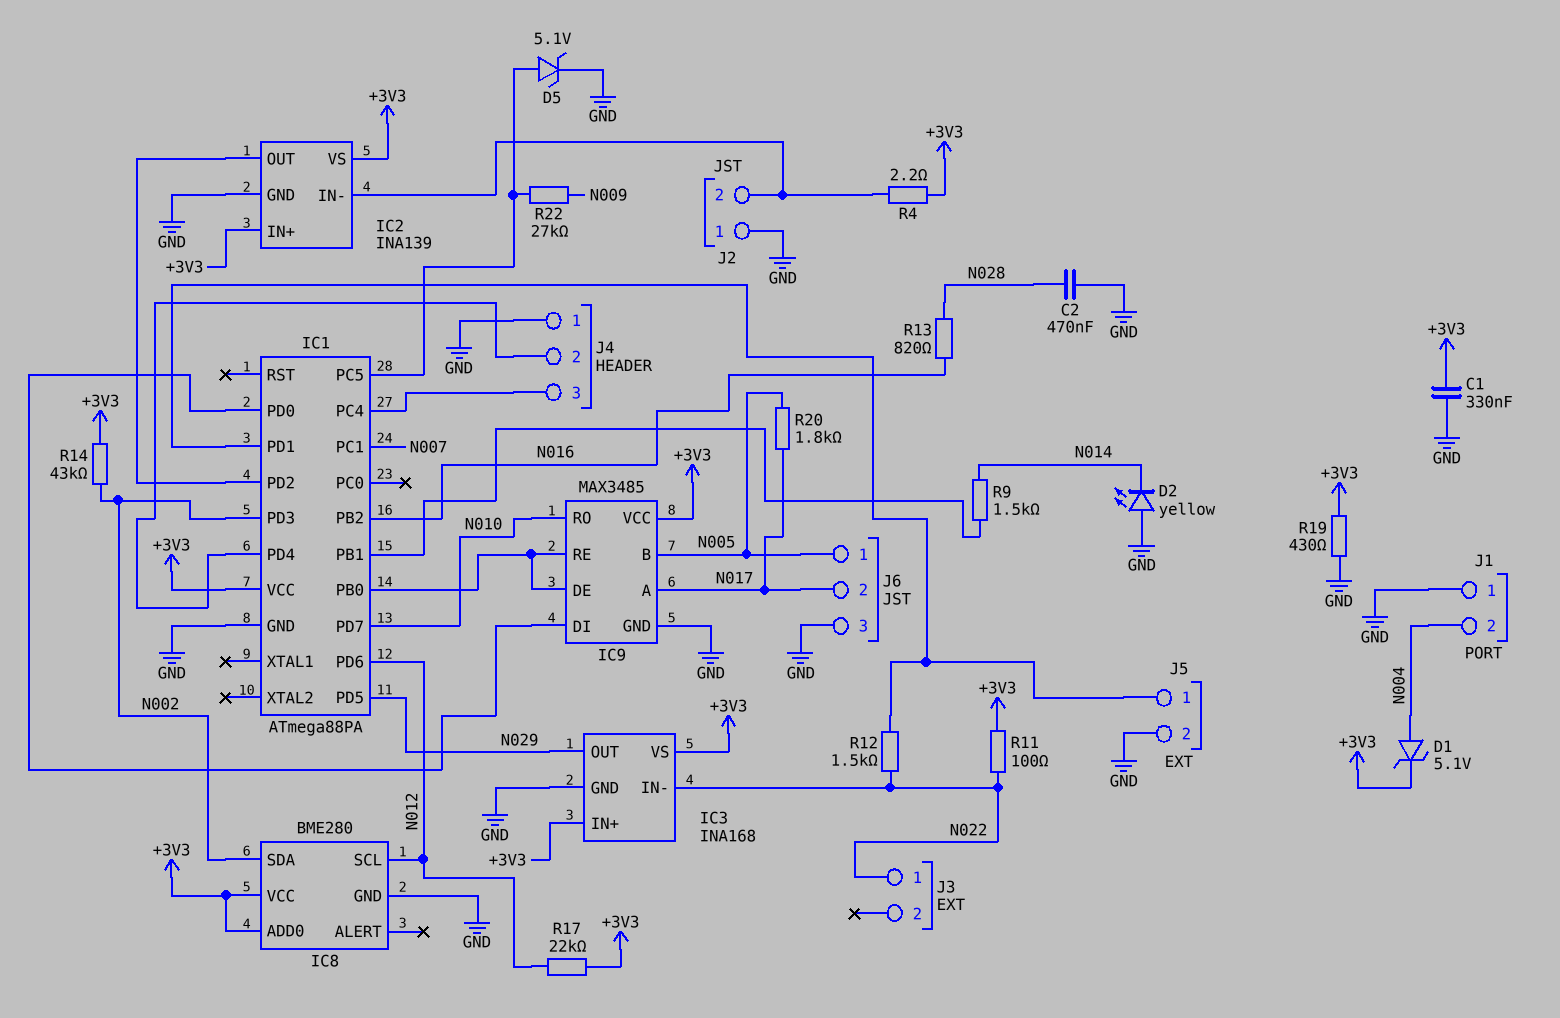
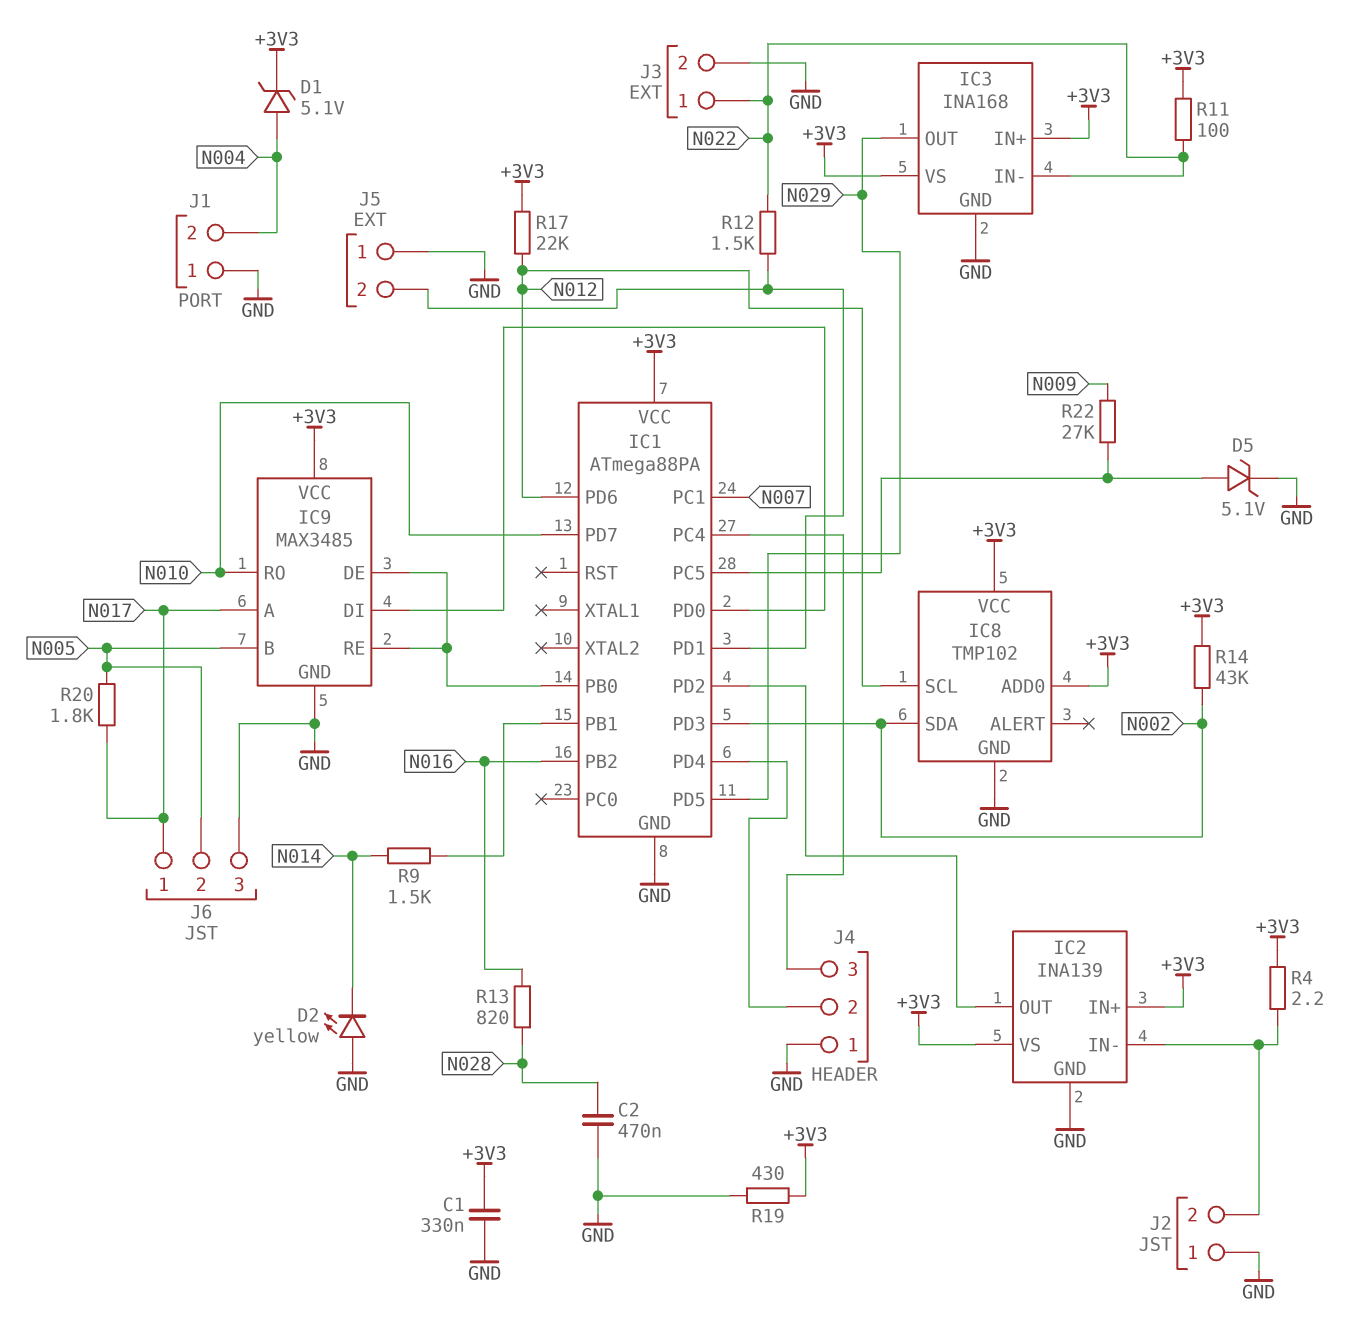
IC8: BME280 -> TMP102
J3 pin 2: none -> GND
J5 pin 1: IC1/PD1 -> GND
J5 pin 2: GND -> IC1/PD1
J6 pin 1: N005 -> N017
J6 pin 2: N017 -> N005

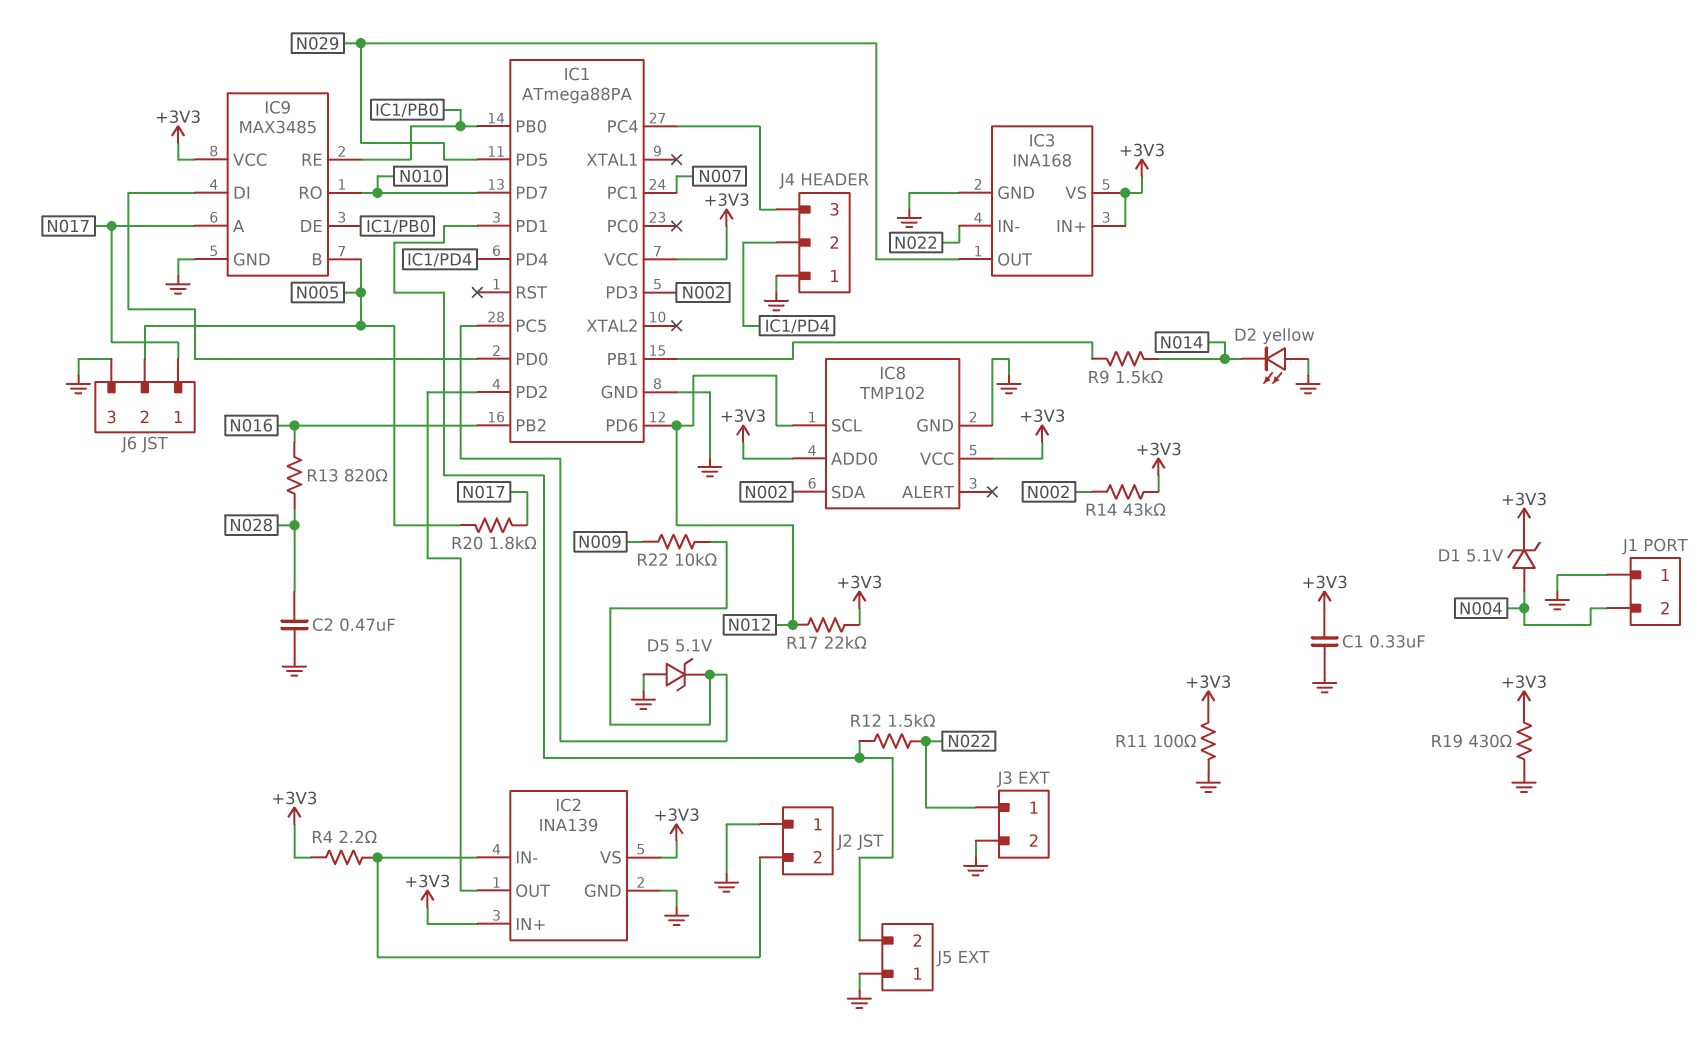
D5: zener 5.1V (A IC1/PC5, K GND) -> zener 5.1V (A GND, K IC1/PC5)
R11: 100 (+3V3, N022) -> 100 (+3V3, GND)
R22: 27k (IC1/PC5, N009) -> 10k (IC1/PC5, N009)

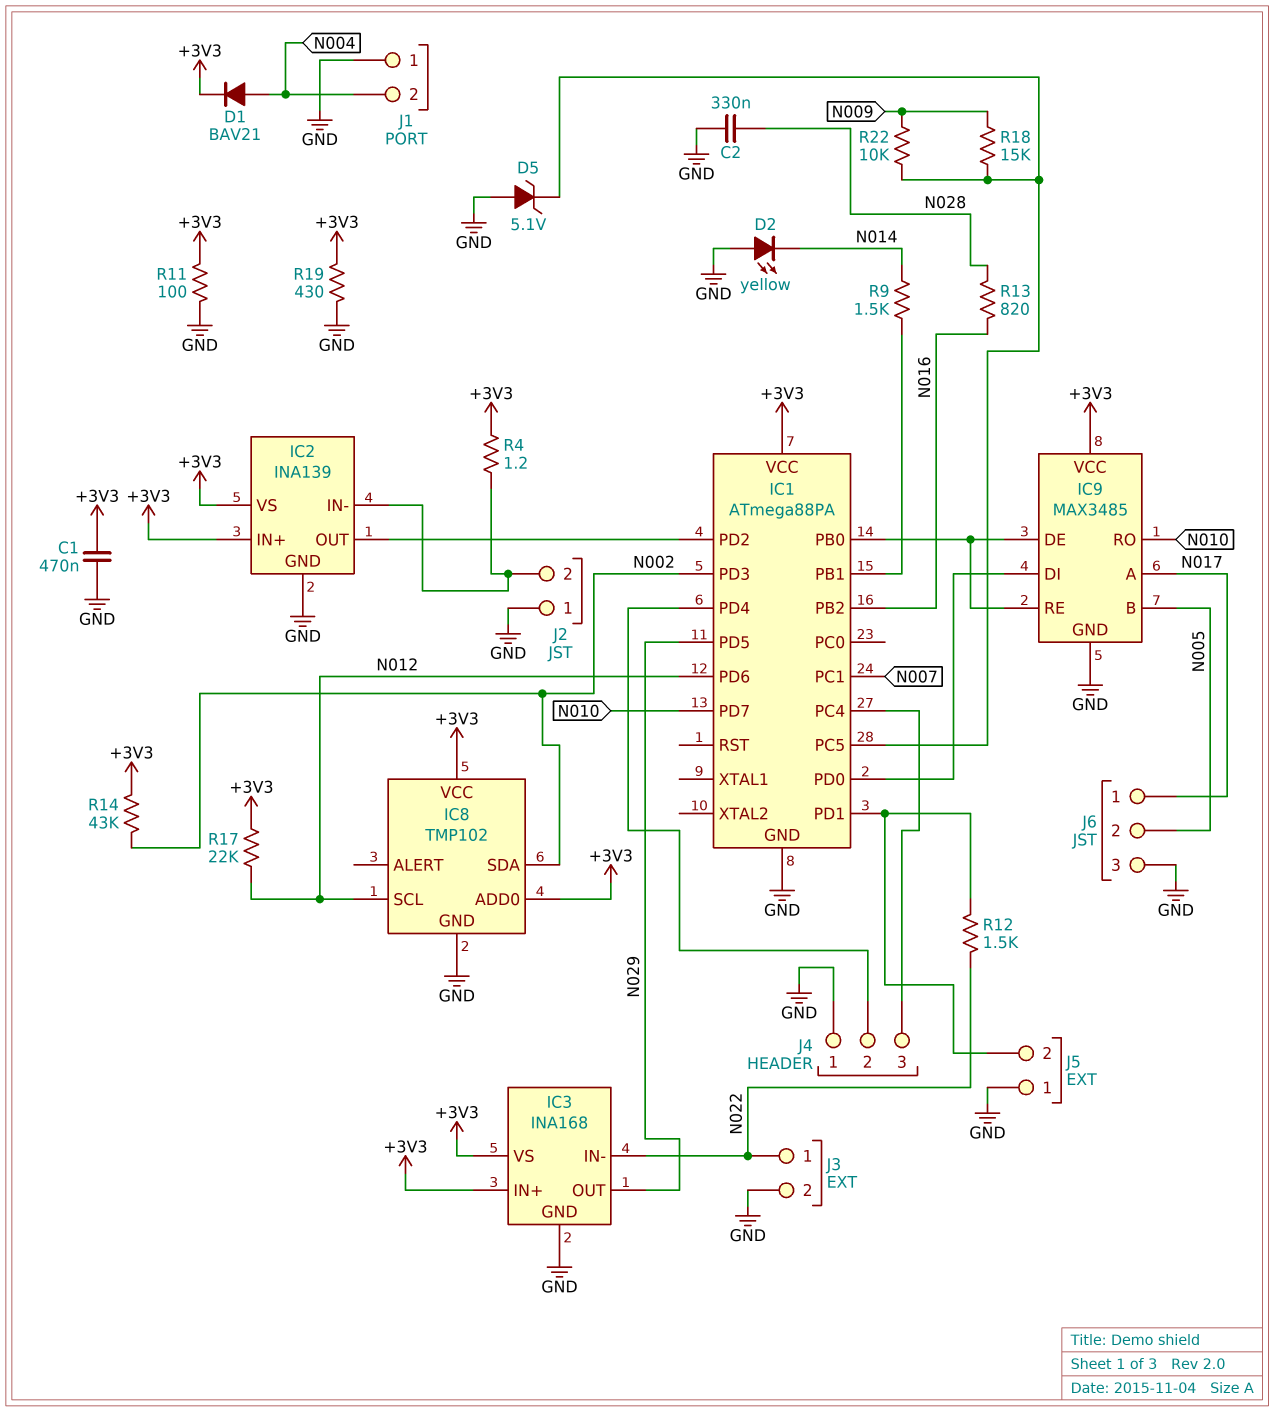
C1: 330nF (+3V3, GND) -> 470nF (+3V3, GND)
C2: 470nF (GND, N028) -> 330nF (GND, N028)
D1: zener 5.1V (A N004, K +3V3) -> diode BAV21 (A N004, K +3V3)
R4: 2.2 (+3V3, IC2/IN-) -> 1.2 (+3V3, IC2/IN-)
R18: none -> 15k (IC1/PC5, N009)
R20: 1.8k (N005, N017) -> none

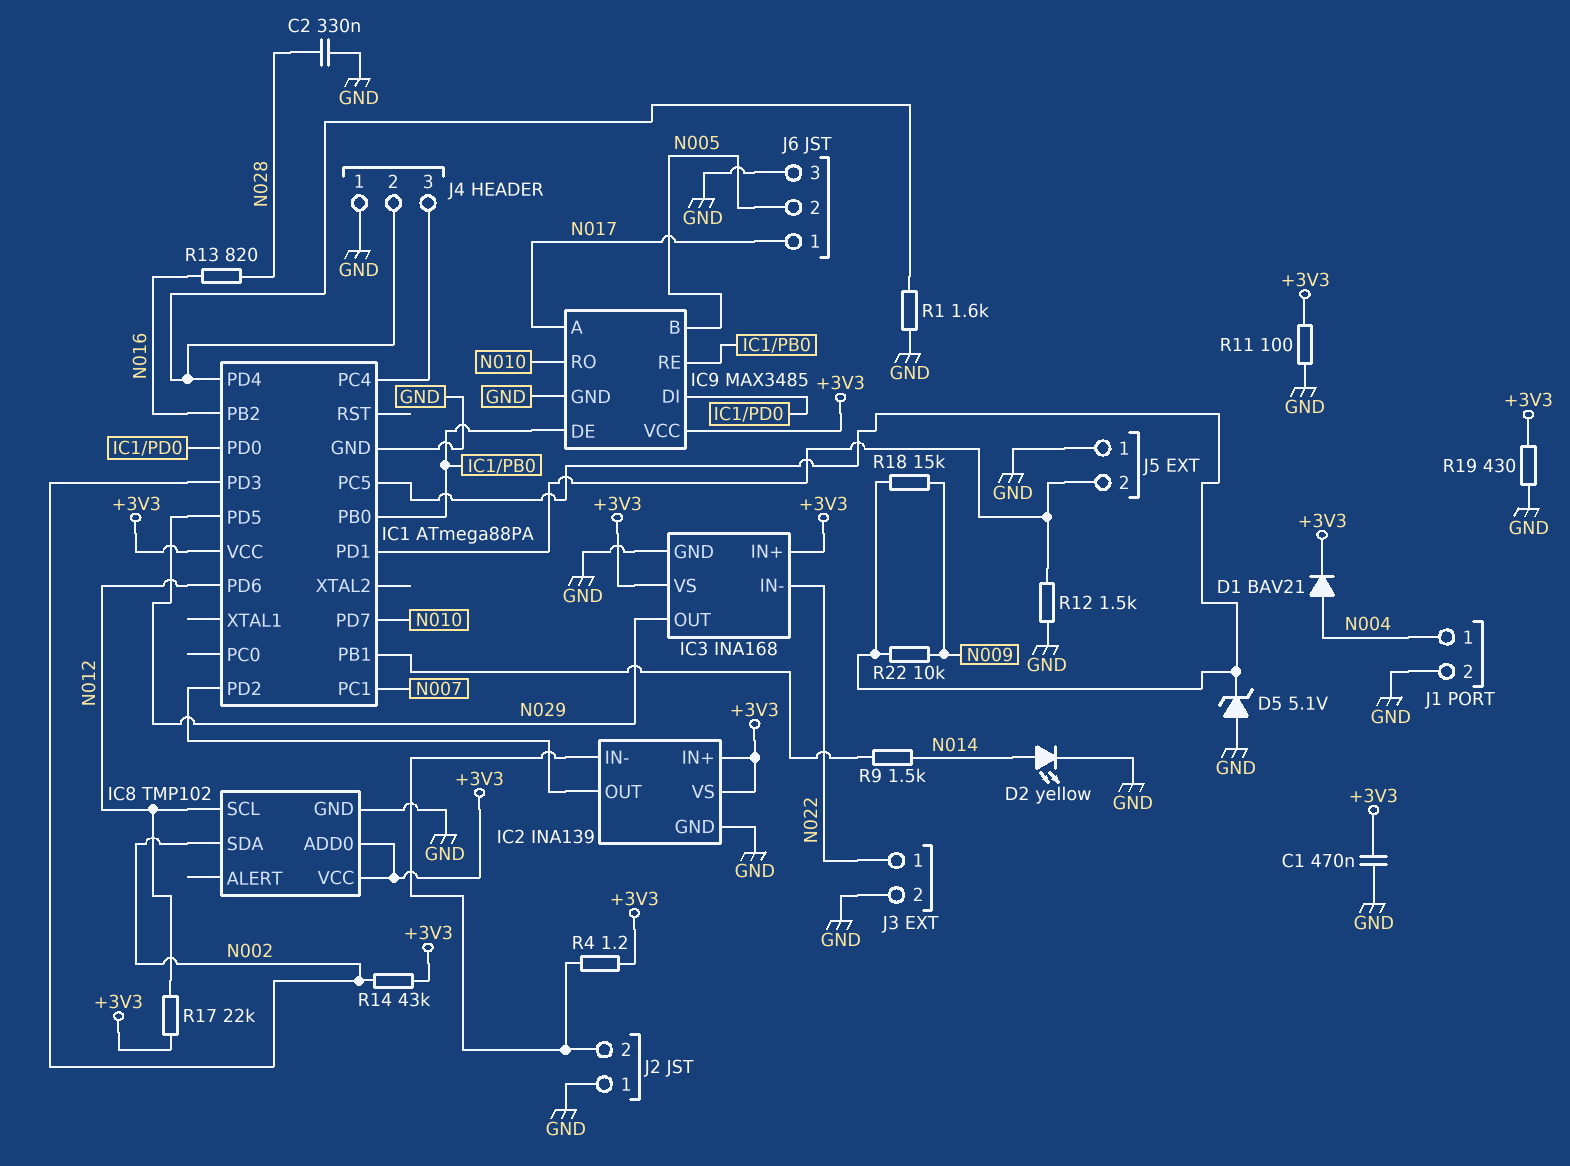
D2: LED yellow (A GND, K N014) -> LED yellow (A N014, K GND)
J1 pin 1: GND -> N004
J1 pin 2: N004 -> GND
R1: none -> 1.6k (GND, IC1/PD4)
R12: 1.5k (IC1/PD1, N022) -> 1.5k (GND, IC1/PD1)

